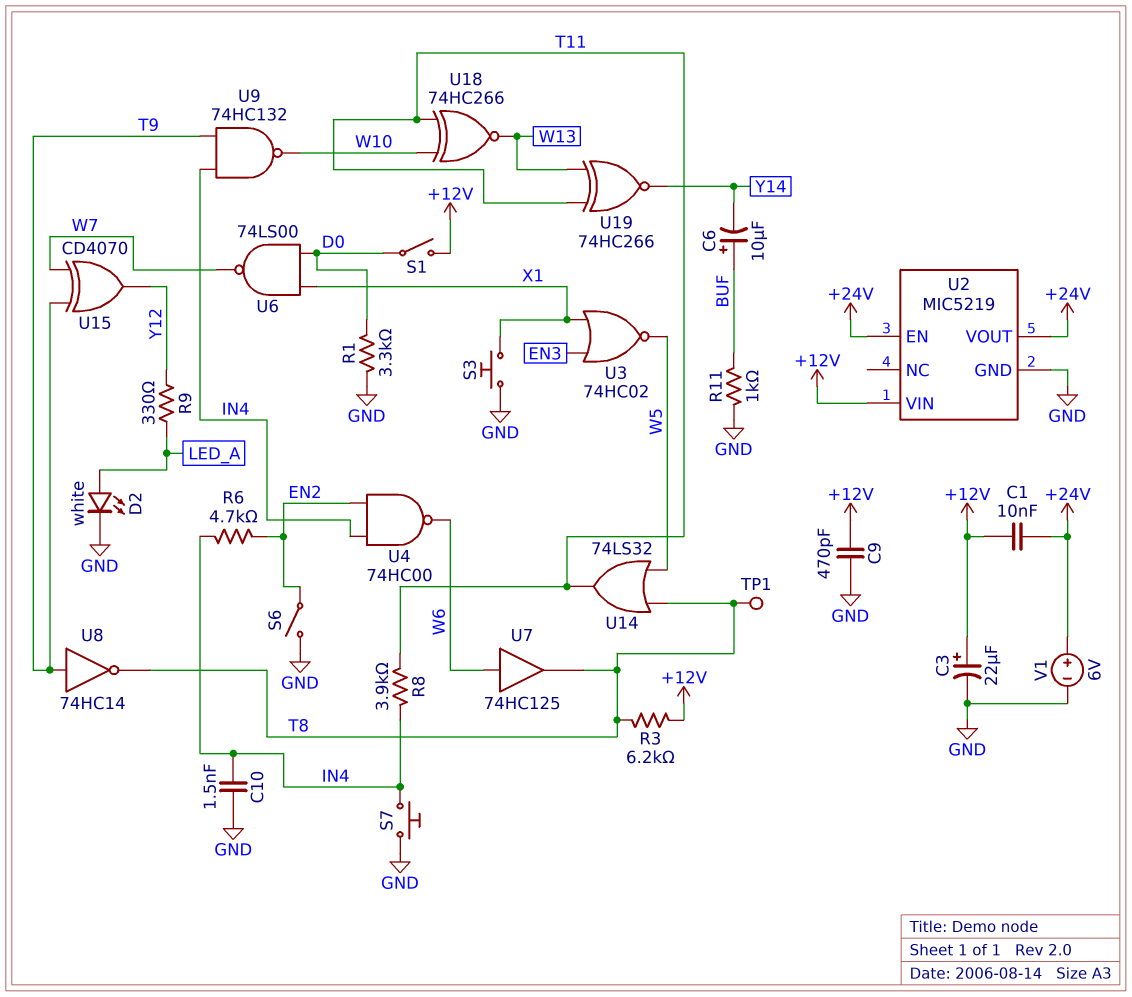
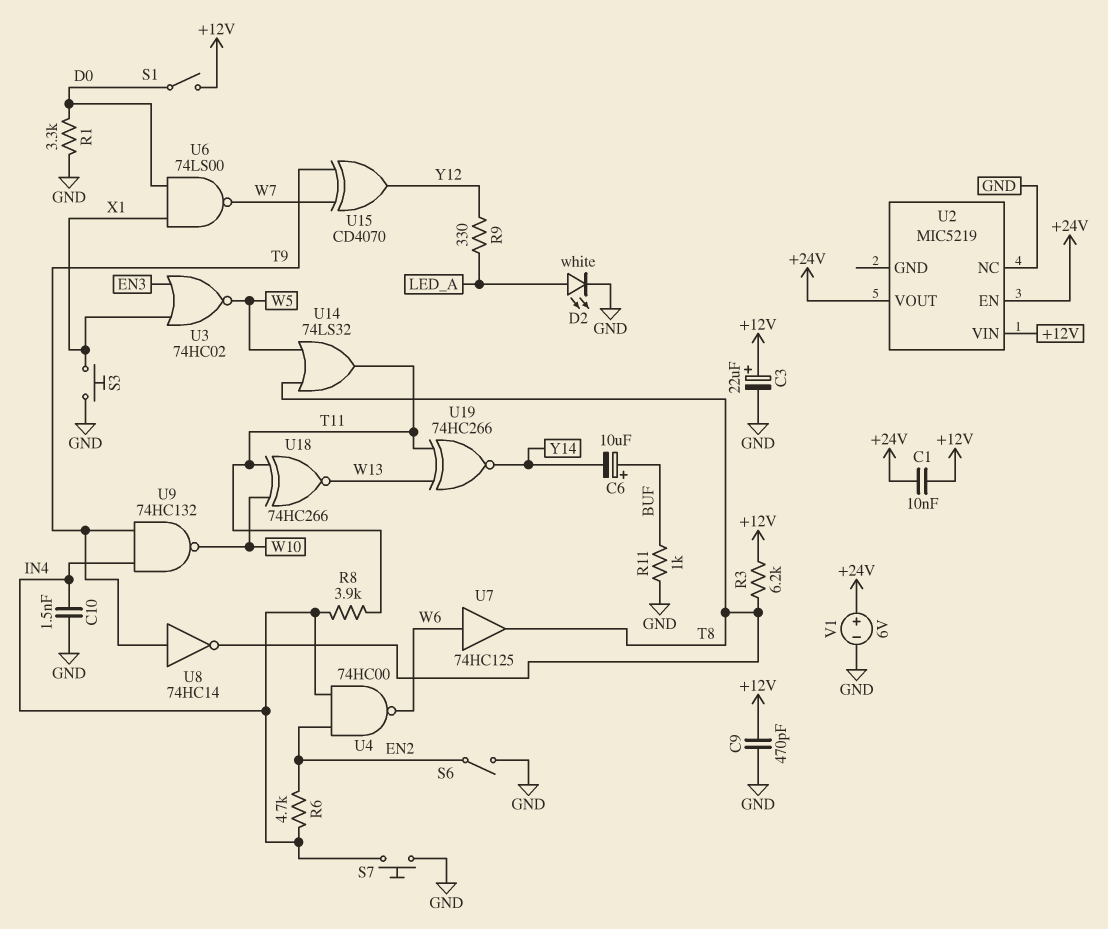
TP1: test point (T8) -> none
U2 pin GND: GND -> none
U2 pin NC: none -> GND

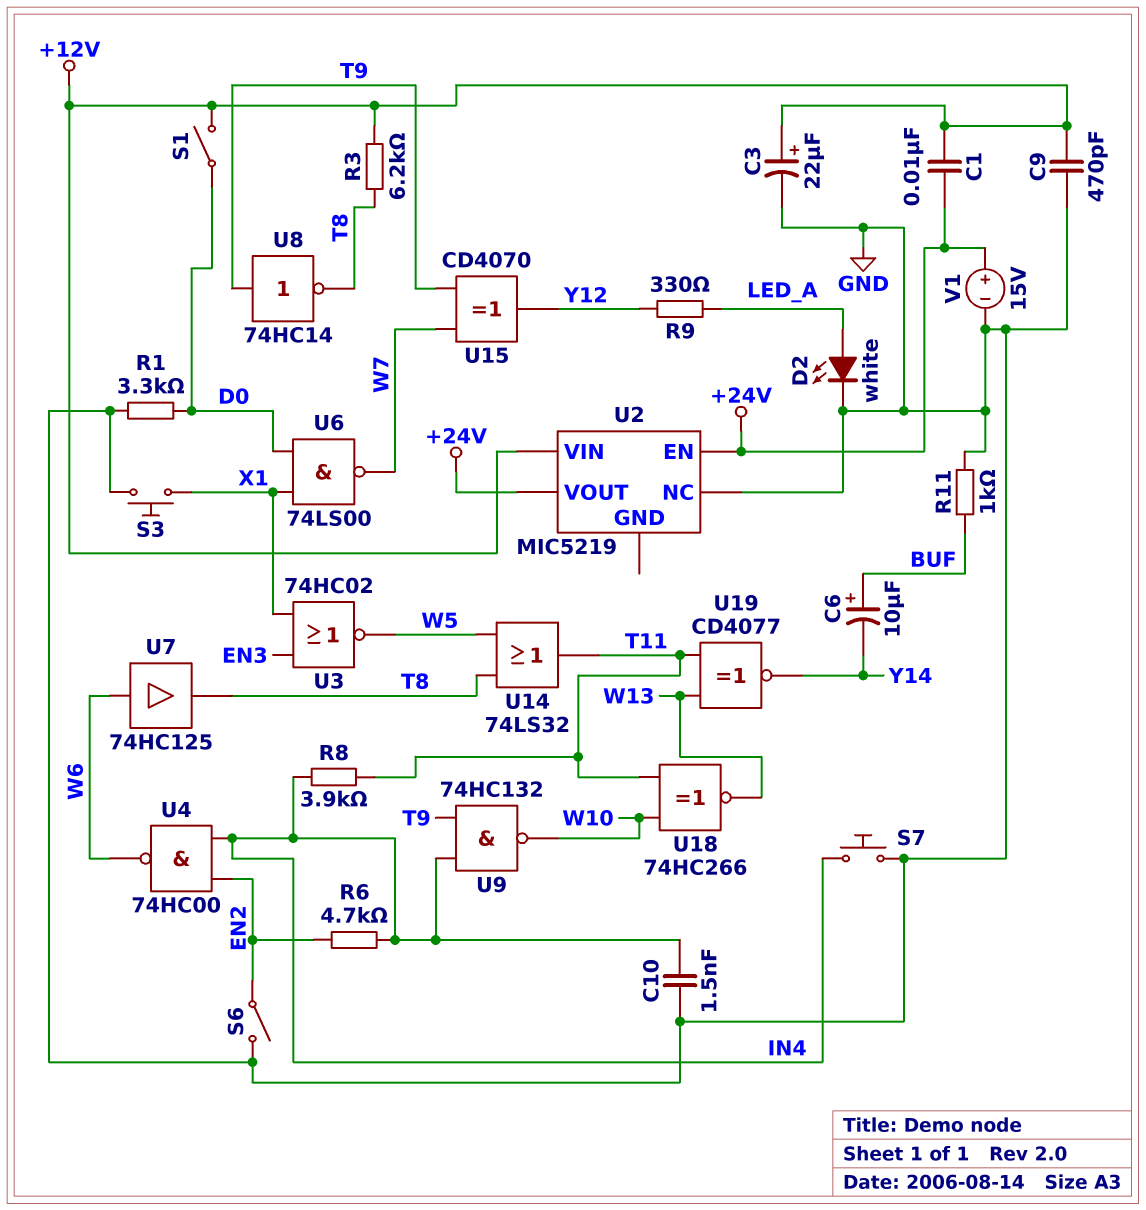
U19: XNOR 74HC266 (in T11, in W13, out Y14) -> XNOR CD4077 (in T11, in W13, out Y14)
V1: 6V (plus +24V, minus GND) -> 15V (plus +24V, minus GND)

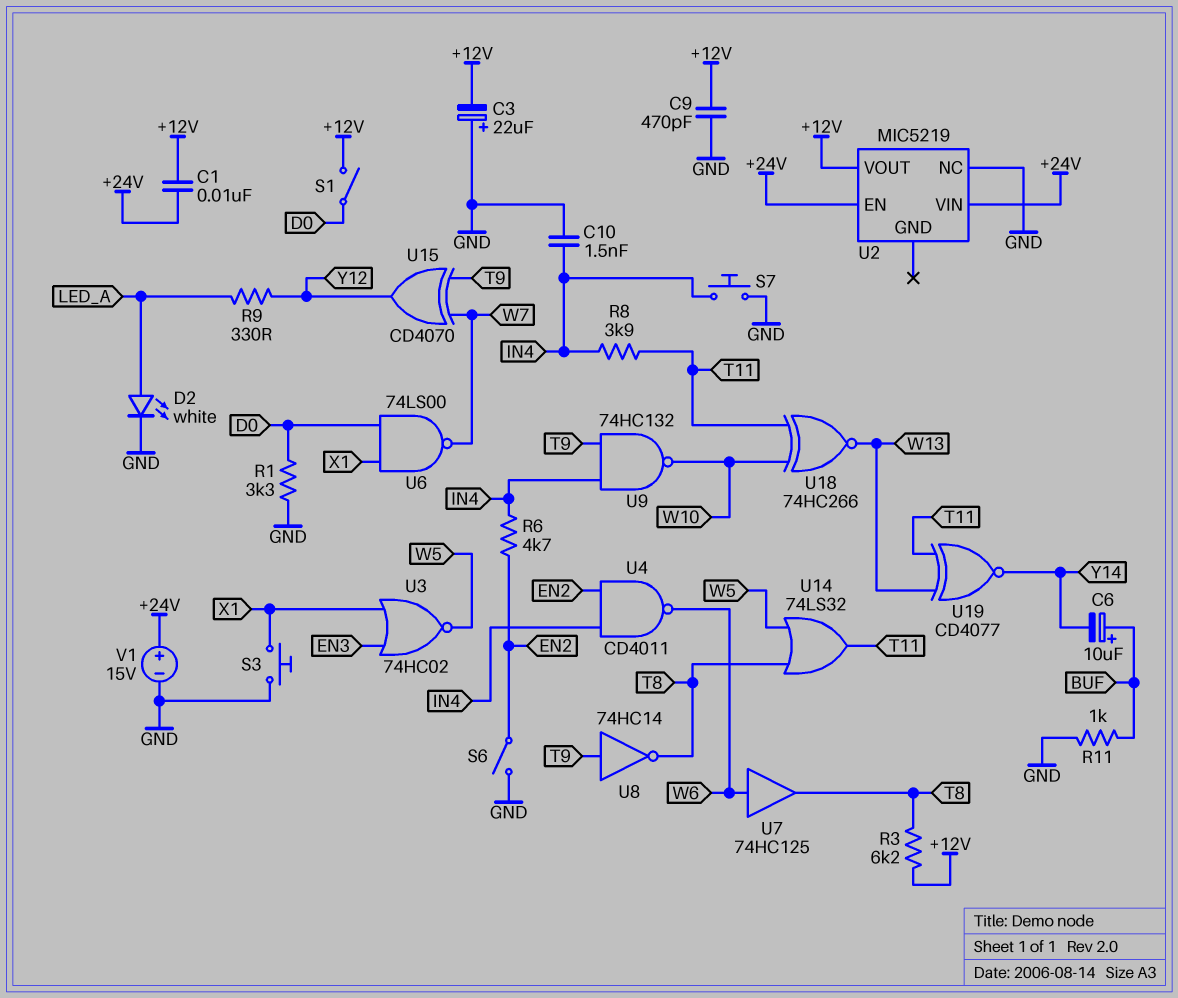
C3: 22uF (plus +12V, minus GND) -> 22uF (plus GND, minus +12V)
U2 pin VIN: +12V -> +24V
U2 pin VOUT: +24V -> +12V
U4: NAND 74HC00 (in EN2, in IN4, out W6) -> NAND CD4011 (in EN2, in IN4, out W6)

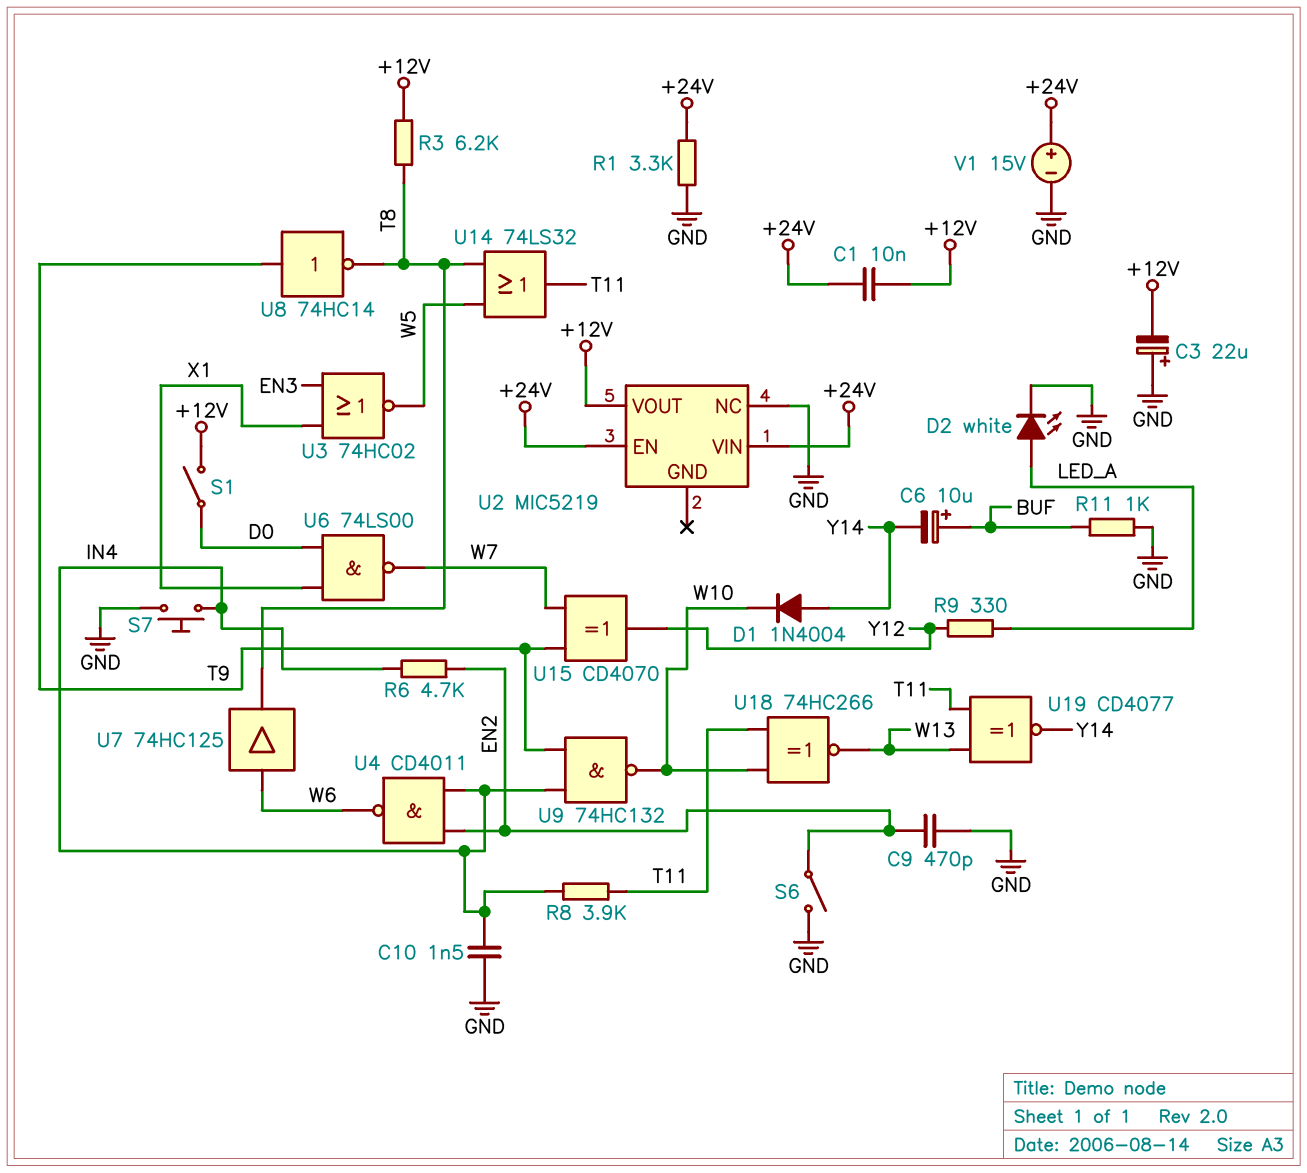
C9: 470pF (+12V, GND) -> 470pF (EN2, GND)
D1: none -> diode 1N4004 (A Y14, K W10)
R1: 3.3k (D0, GND) -> 3.3k (+24V, GND)
S3: button (GND, X1) -> none

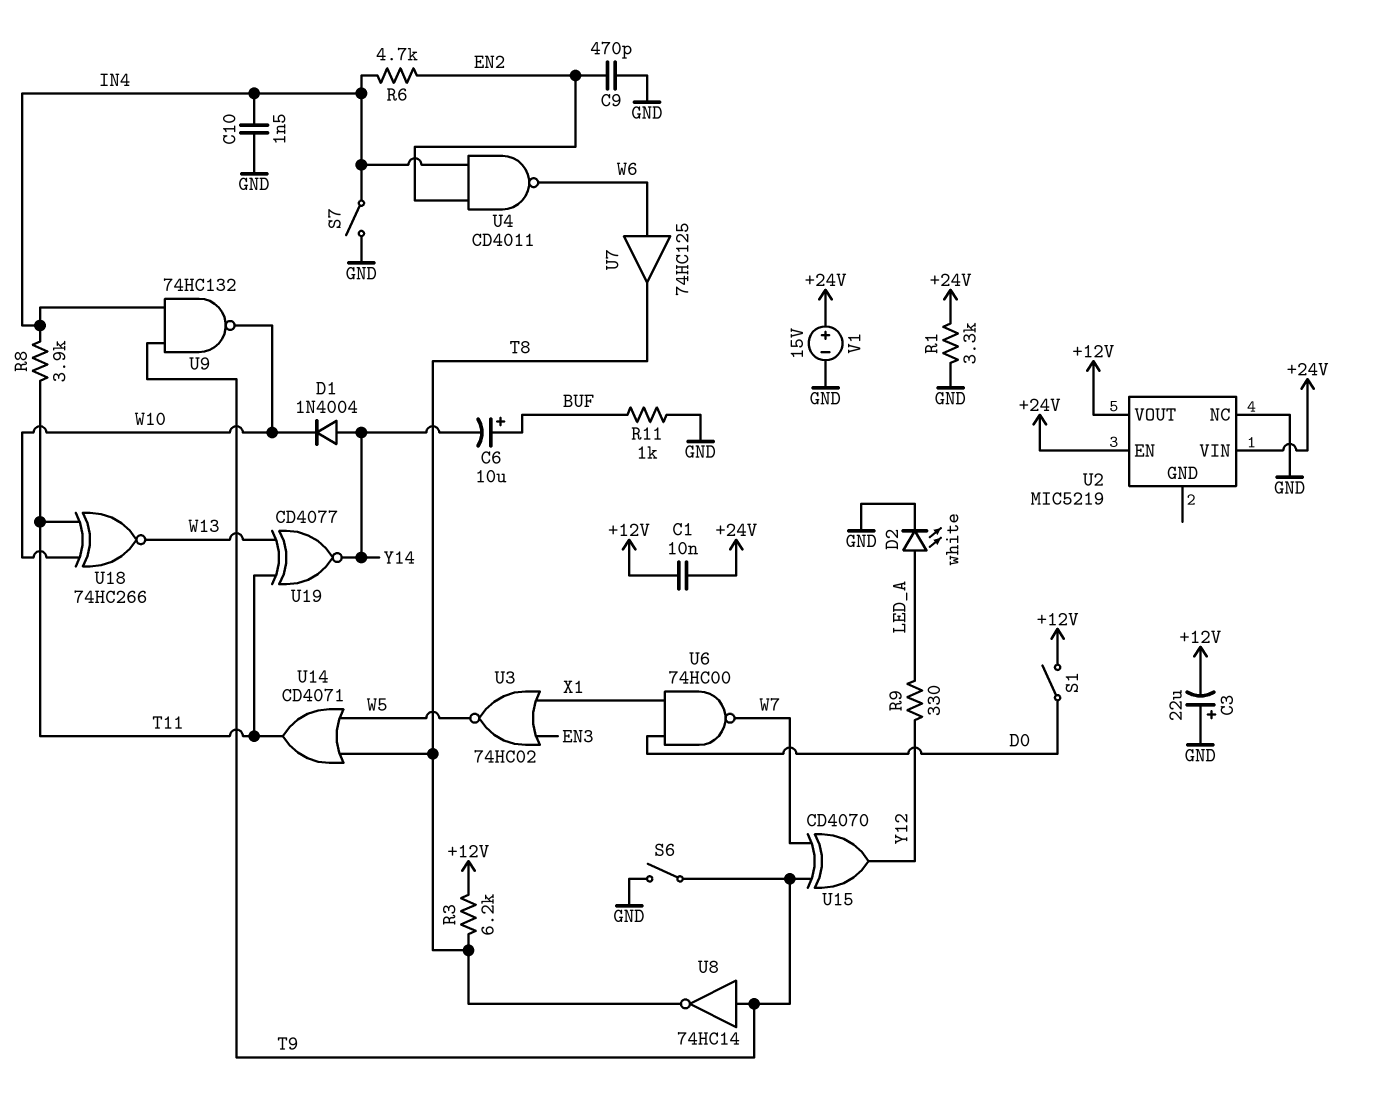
S6: switch (EN2, GND) -> switch (GND, T9)
S7: button (GND, IN4) -> switch (GND, IN4)
U6: NAND 74LS00 (in D0, in X1, out W7) -> NAND 74HC00 (in D0, in X1, out W7)
U14: OR 74LS32 (in T8, in W5, out T11) -> OR CD4071 (in T8, in W5, out T11)

